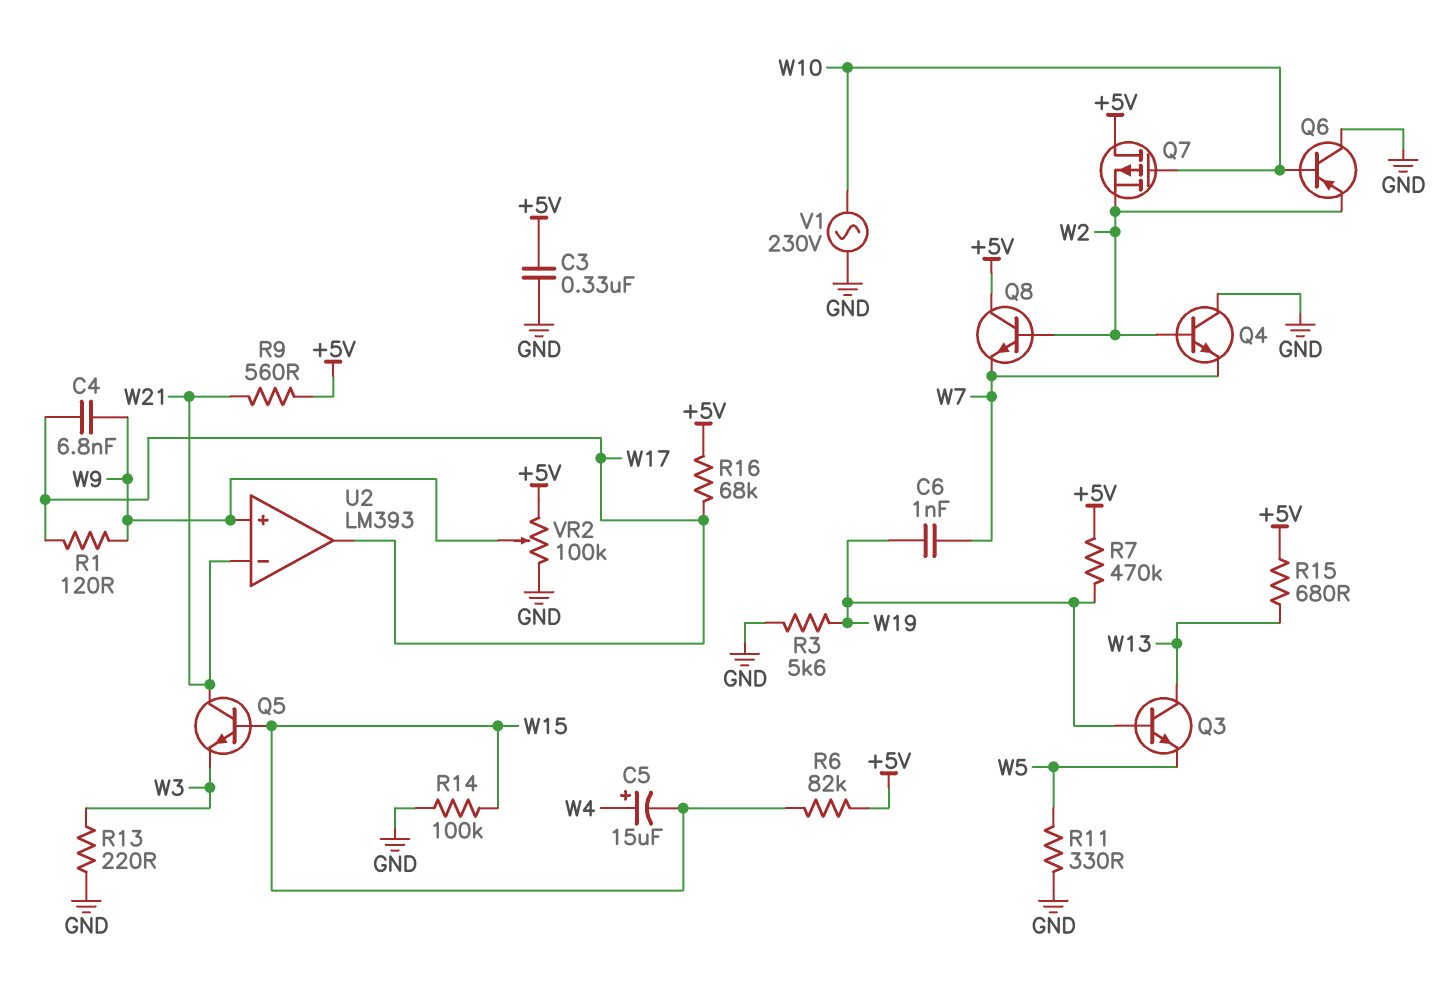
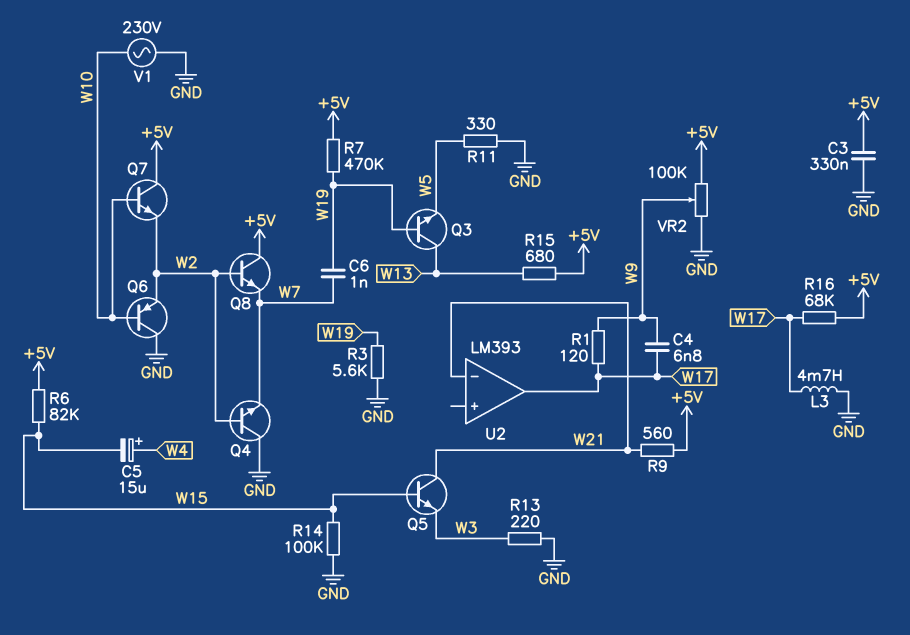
L3: none -> 4.7mH (GND, W17)
Q7: PMOS (G W10, D +5V, S W2) -> NPN (B W10, C +5V, E W2)
U2 pin in+: W9 -> none

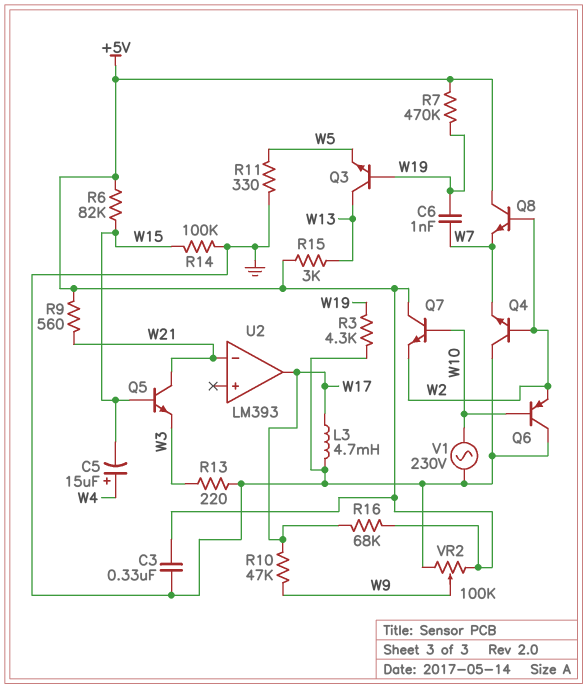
C4: 6.8nF (W9, W17) -> none
R1: 120 (W9, W17) -> none
R3: 5.6k (GND, W19) -> 4.3k (GND, W19)
R10: none -> 47k (W9, W17)
R15: 680 (+5V, W13) -> 3k (+5V, W13)

